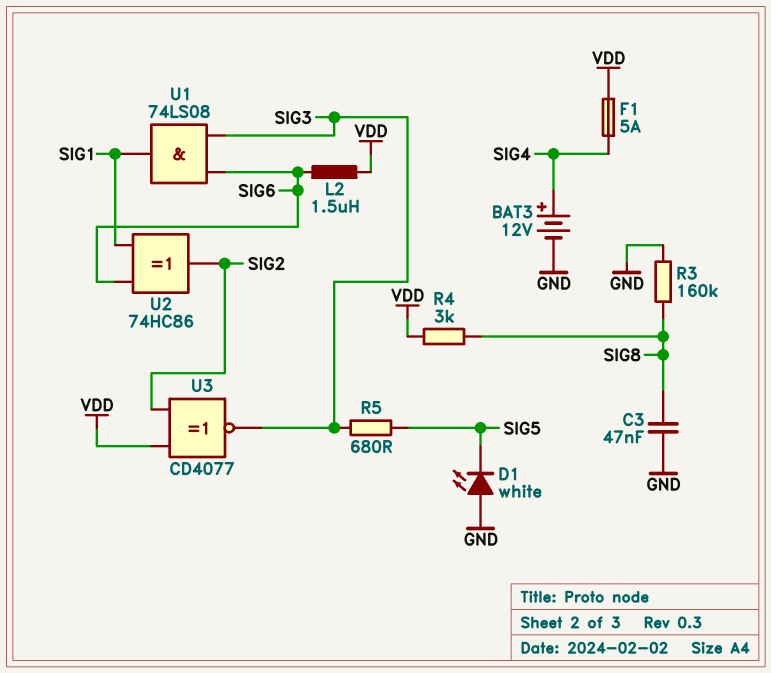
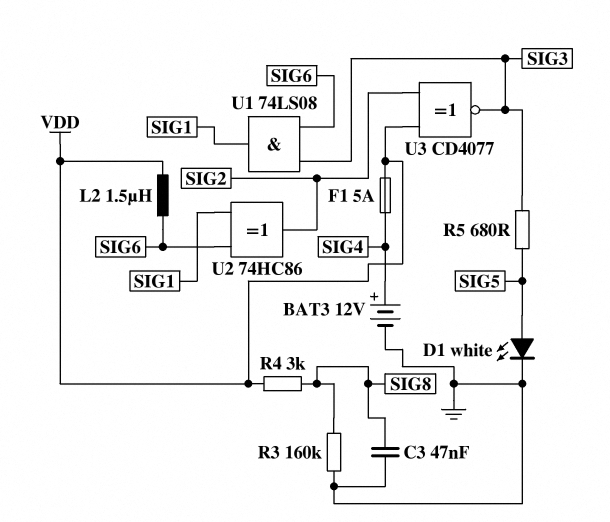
D1: LED white (A GND, K SIG5) -> LED white (A SIG5, K GND)

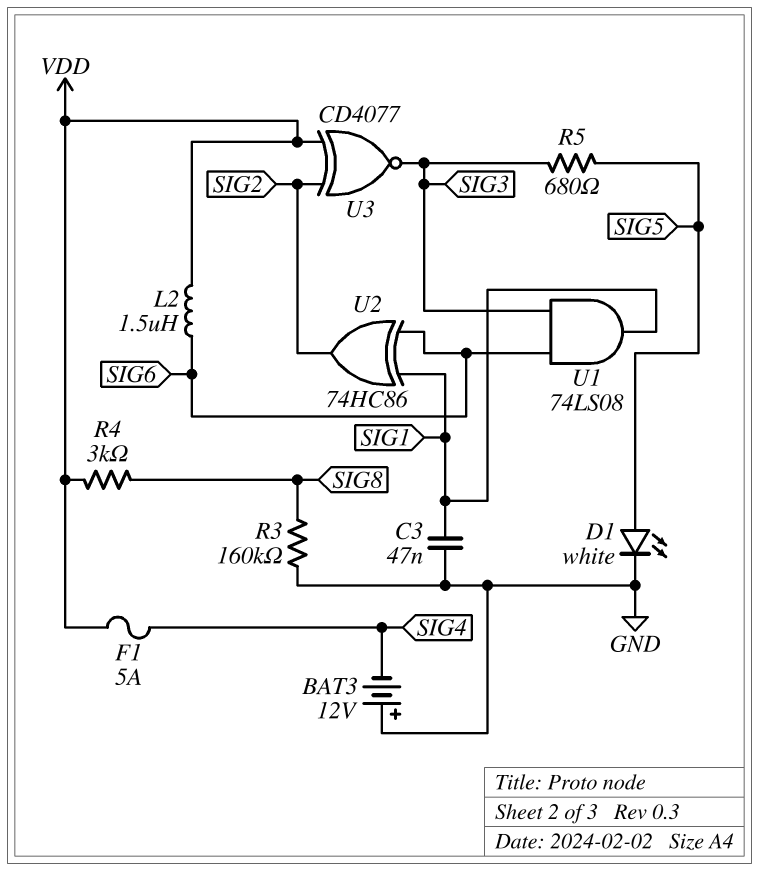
BAT3: 12V (plus SIG4, minus GND) -> 12V (plus GND, minus SIG4)
C3: 47nF (GND, SIG8) -> 47nF (GND, SIG1)

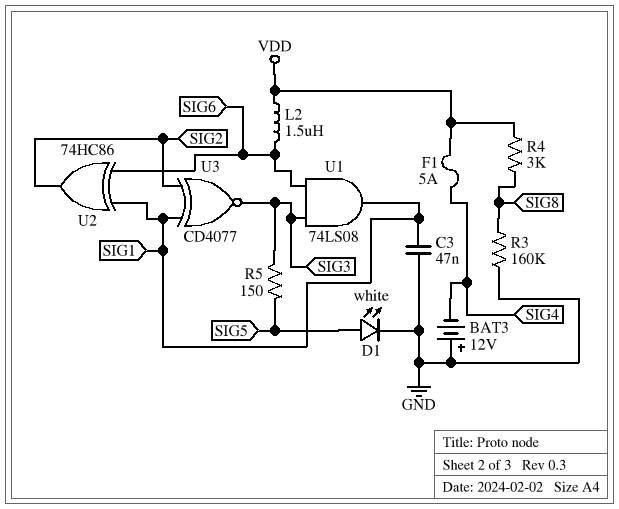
R5: 680 (SIG3, SIG5) -> 150 (SIG3, SIG5)
U3: XNOR CD4077 (in SIG2, in VDD, out SIG3) -> XNOR CD4077 (in SIG1, in SIG2, out SIG3)

